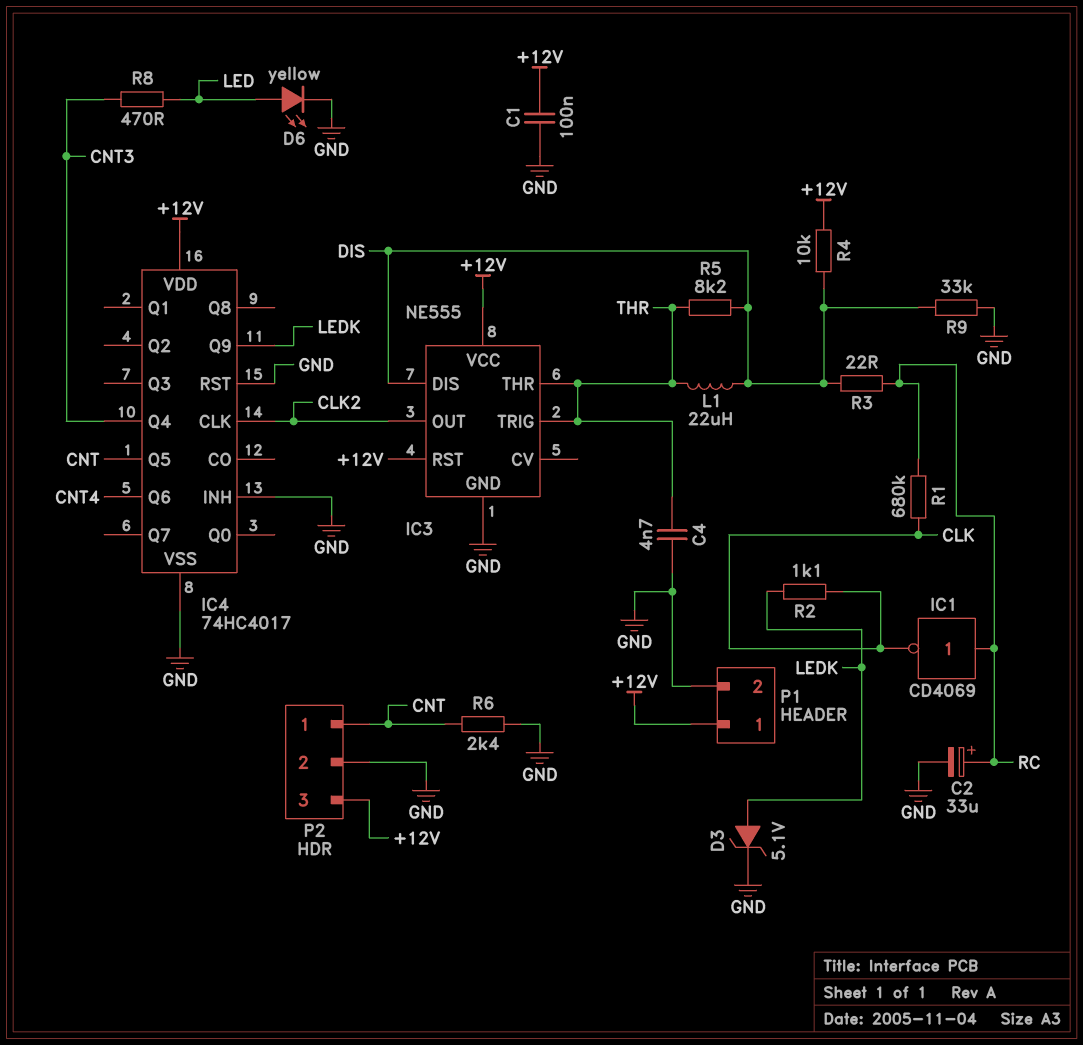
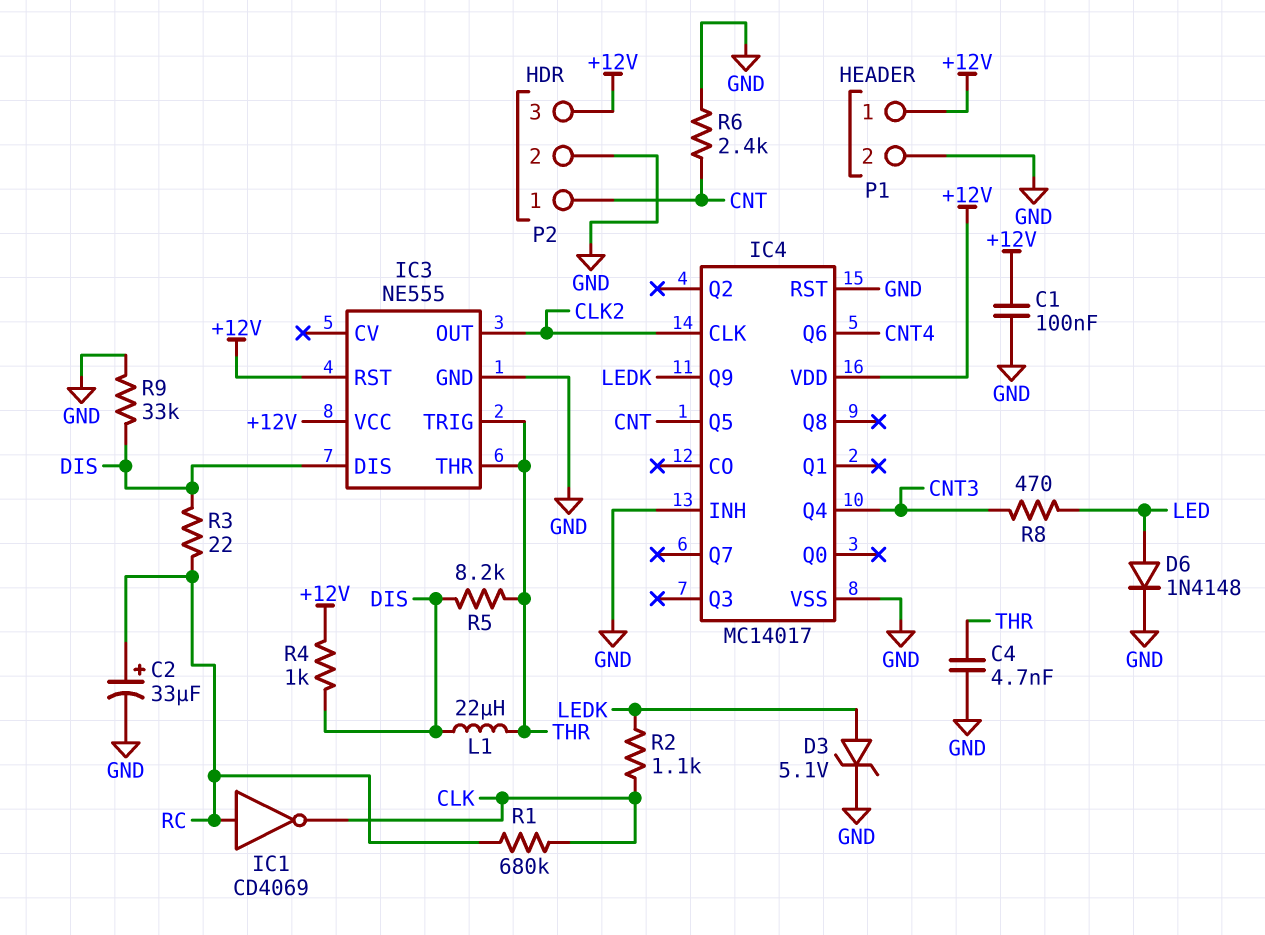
D6: LED yellow (A LED, K GND) -> diode 1N4148 (A LED, K GND)
IC4: 74HC4017 -> MC14017
R4: 10k (+12V, DIS) -> 1k (+12V, DIS)

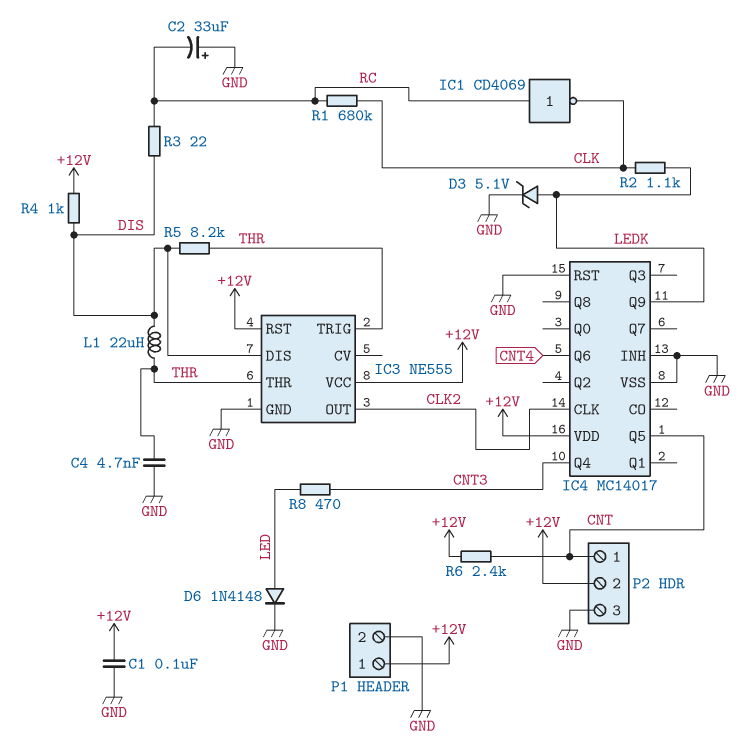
C2: 33uF (plus RC, minus GND) -> 33uF (plus GND, minus RC)
P2 pin 2: GND -> +12V
P2 pin 3: +12V -> GND
R6: 2.4k (CNT, GND) -> 2.4k (+12V, CNT)
R9: 33k (DIS, GND) -> none

